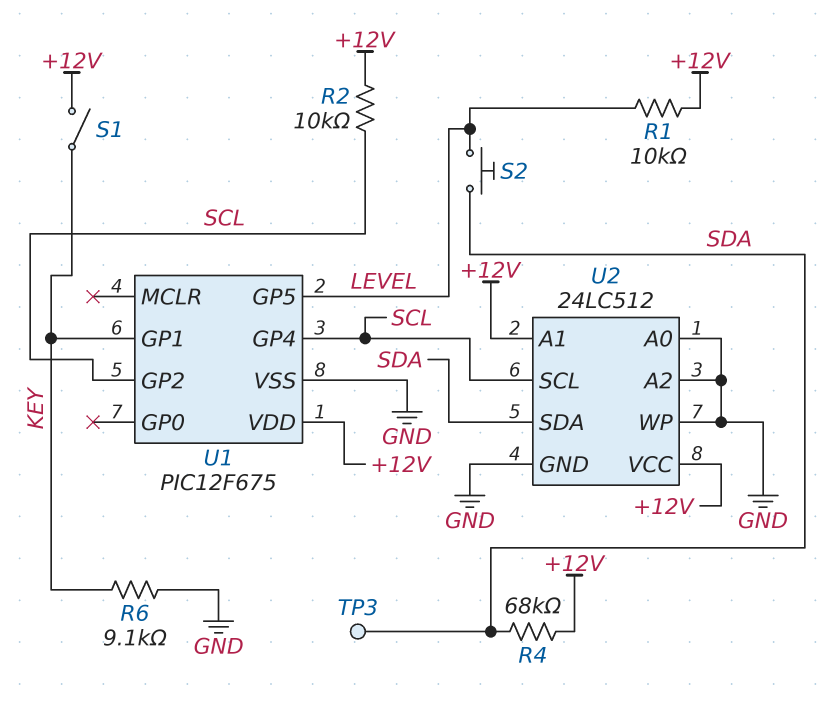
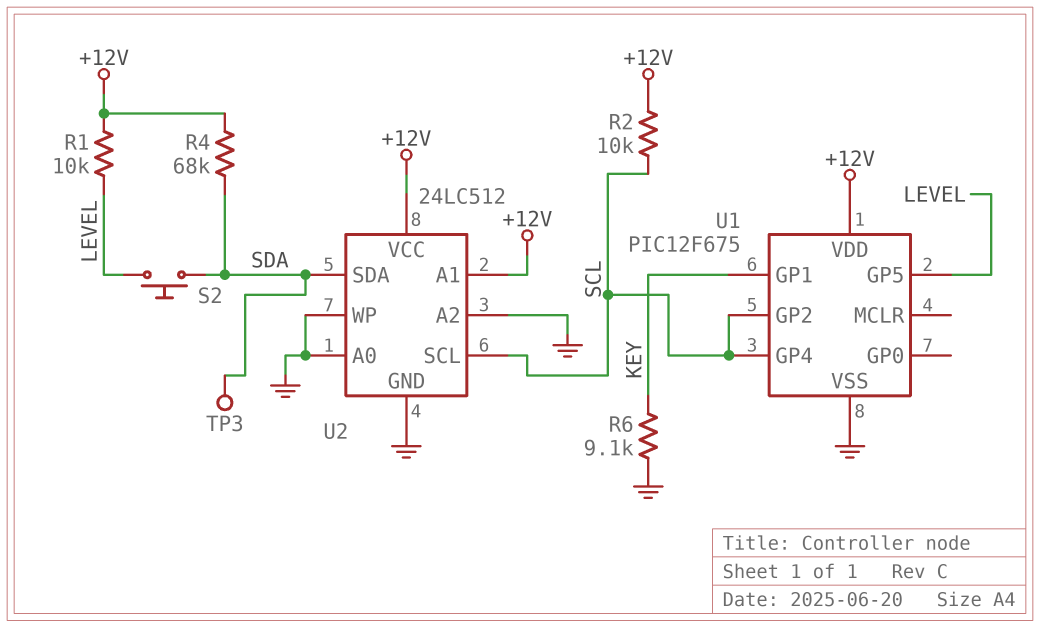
S1: switch (+12V, KEY) -> none

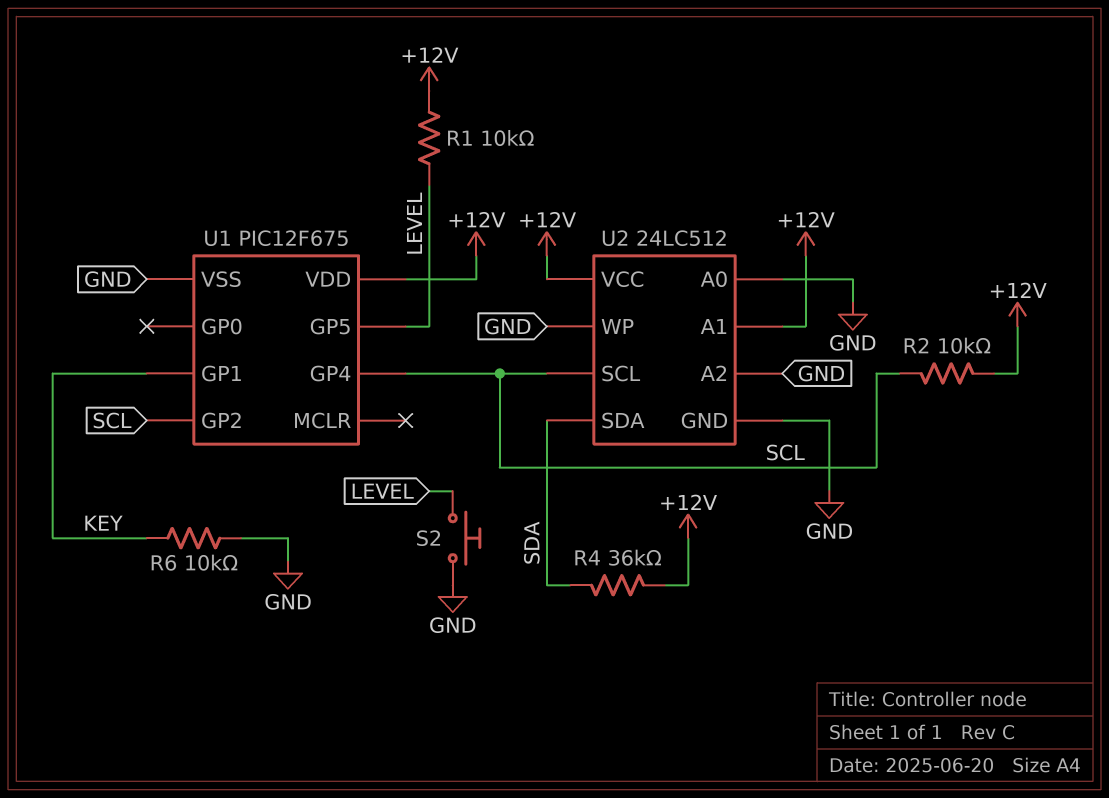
R4: 68k (+12V, SDA) -> 36k (+12V, SDA)
R6: 9.1k (GND, KEY) -> 10k (GND, KEY)
S2: button (LEVEL, SDA) -> button (GND, LEVEL)
TP3: test point (SDA) -> none

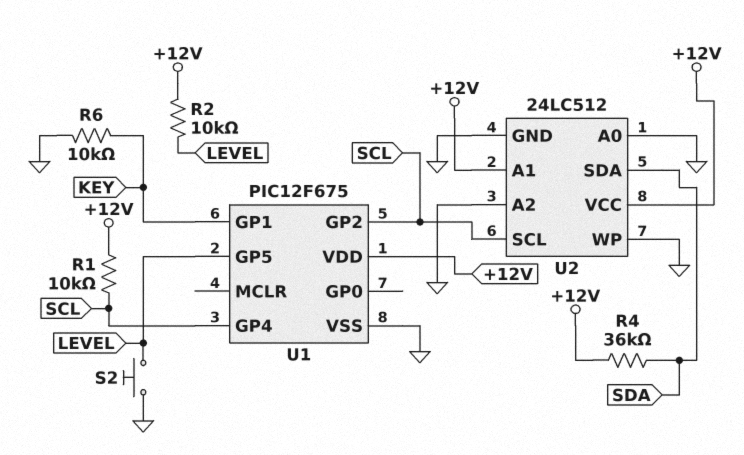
R1: 10k (+12V, LEVEL) -> 10k (+12V, SCL)
R2: 10k (+12V, SCL) -> 10k (+12V, LEVEL)

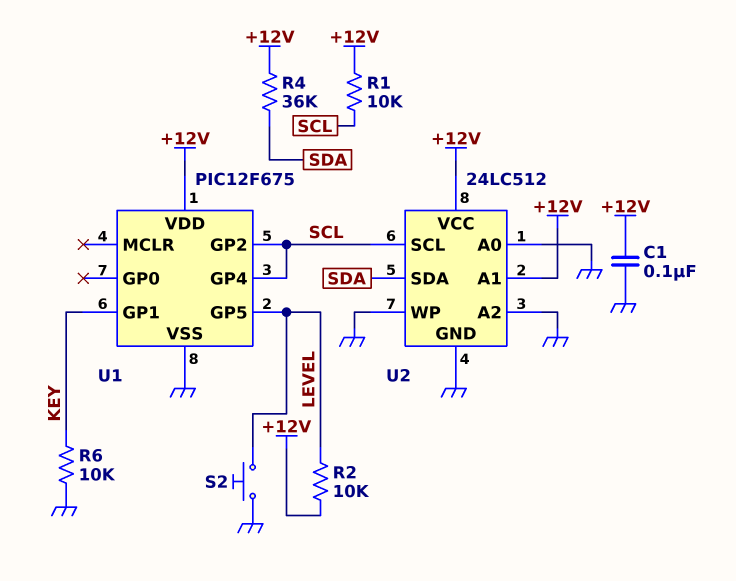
C1: none -> 100nF (+12V, GND)

